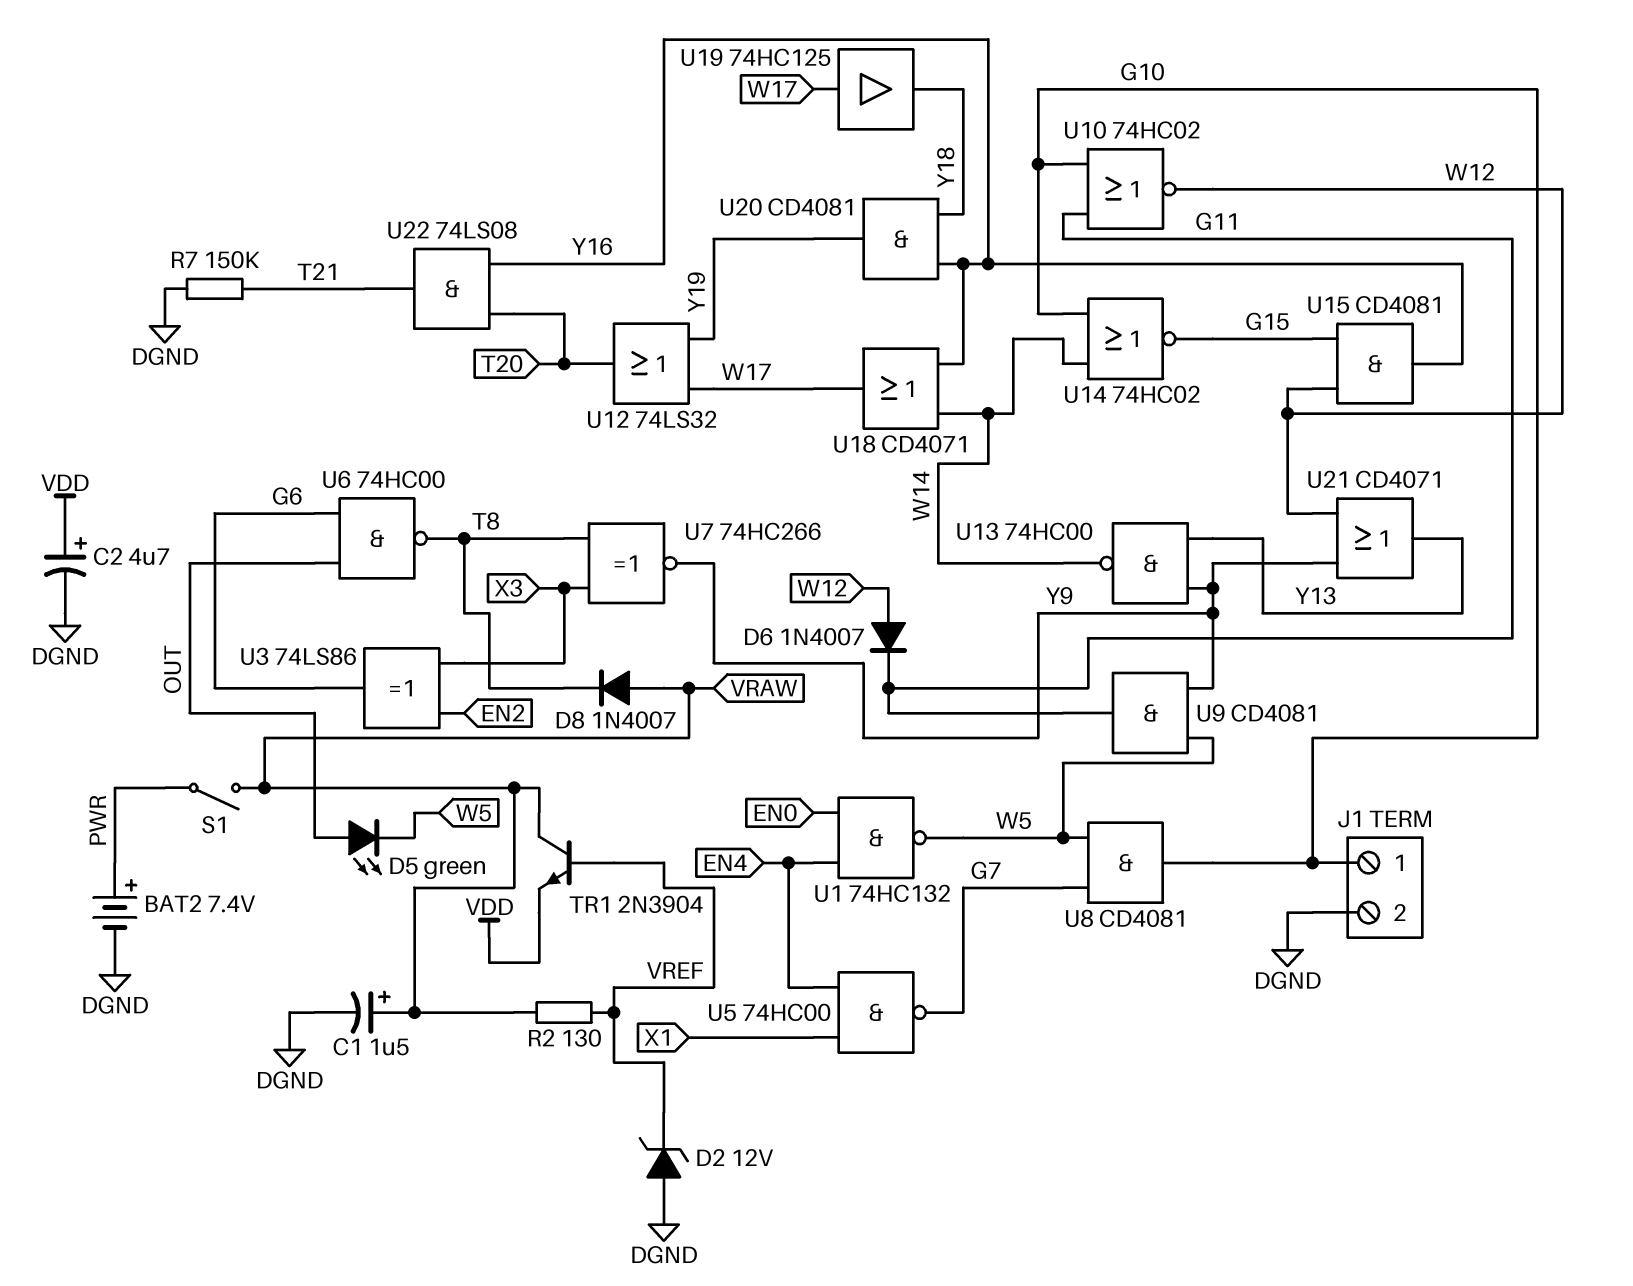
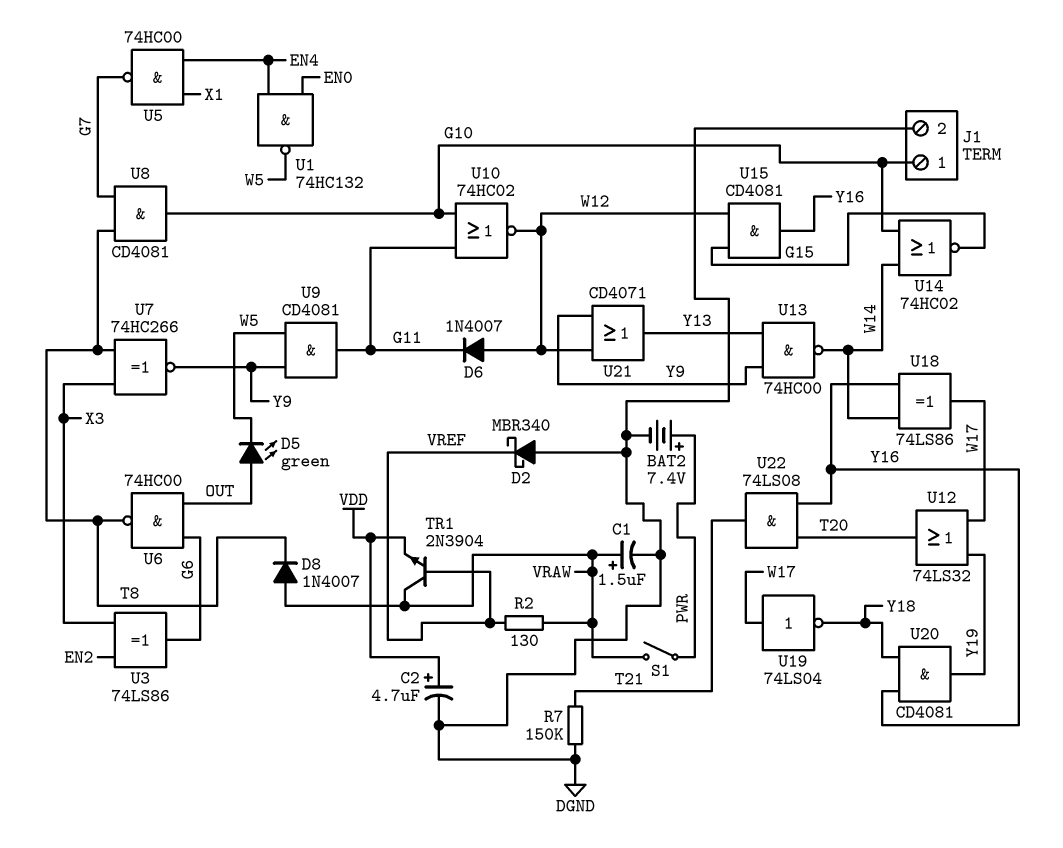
D2: zener 12V (A DGND, K VREF) -> schottky MBR340 (A DGND, K VREF)
U8: AND CD4081 (in G7, in W5, out G10) -> AND CD4081 (in G7, in T8, out G10)
U18: OR CD4071 (in W14, in Y16, out W17) -> XOR 74LS86 (in W14, in Y16, out W17)
U19: buffer 74HC125 (in W17, out Y18) -> NOT 74LS04 (in W17, out Y18)

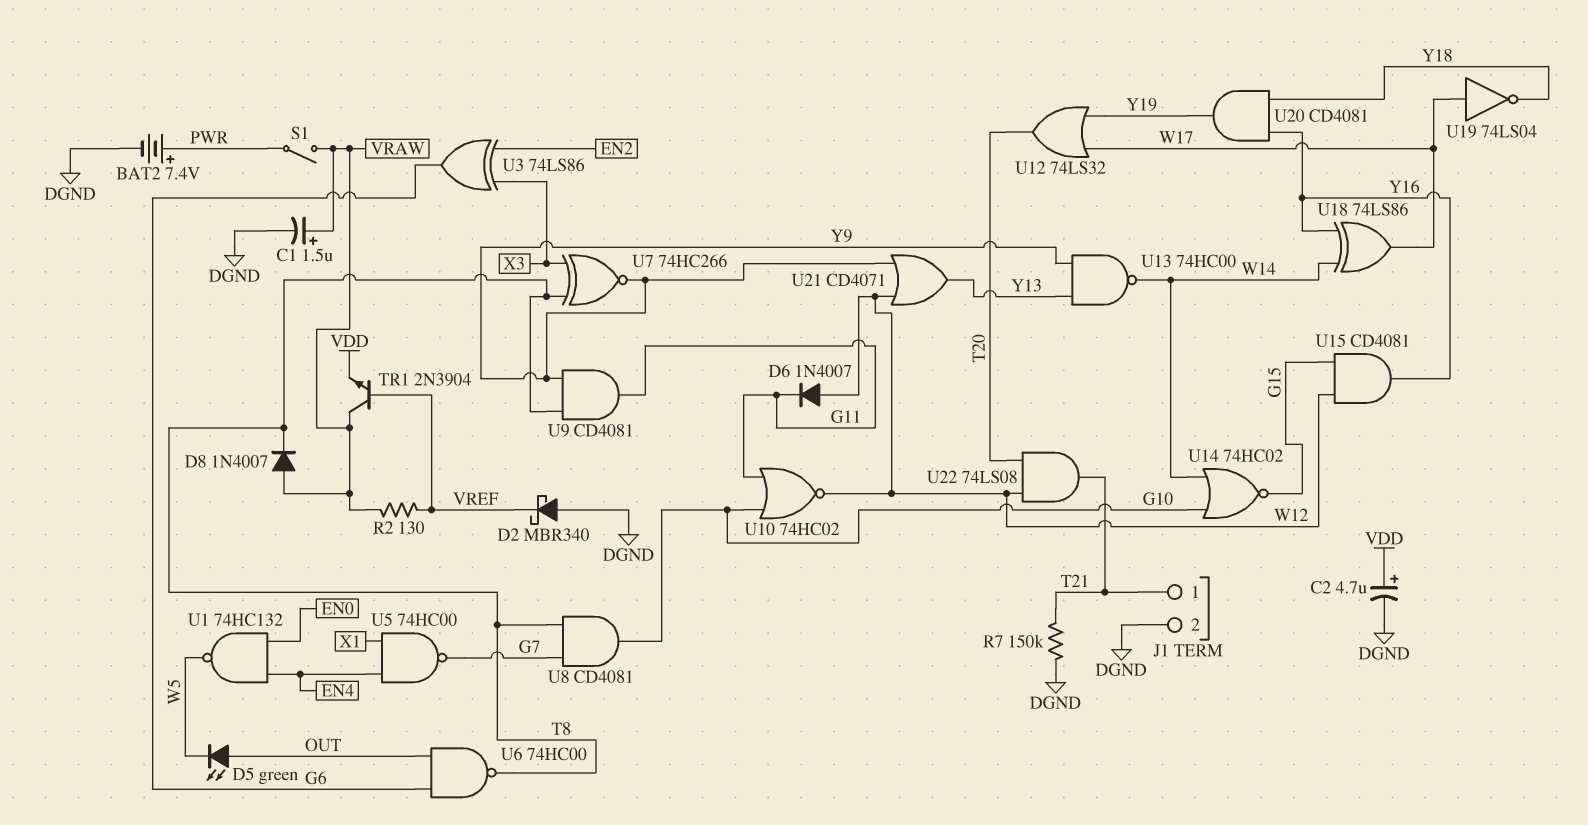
J1 pin 1: G10 -> T21
U9: AND CD4081 (in W5, in Y9, out G11) -> AND CD4081 (in T8, in Y9, out G11)
U22: AND 74LS08 (in T20, in Y16, out T21) -> AND 74LS08 (in T20, in W12, out T21)

